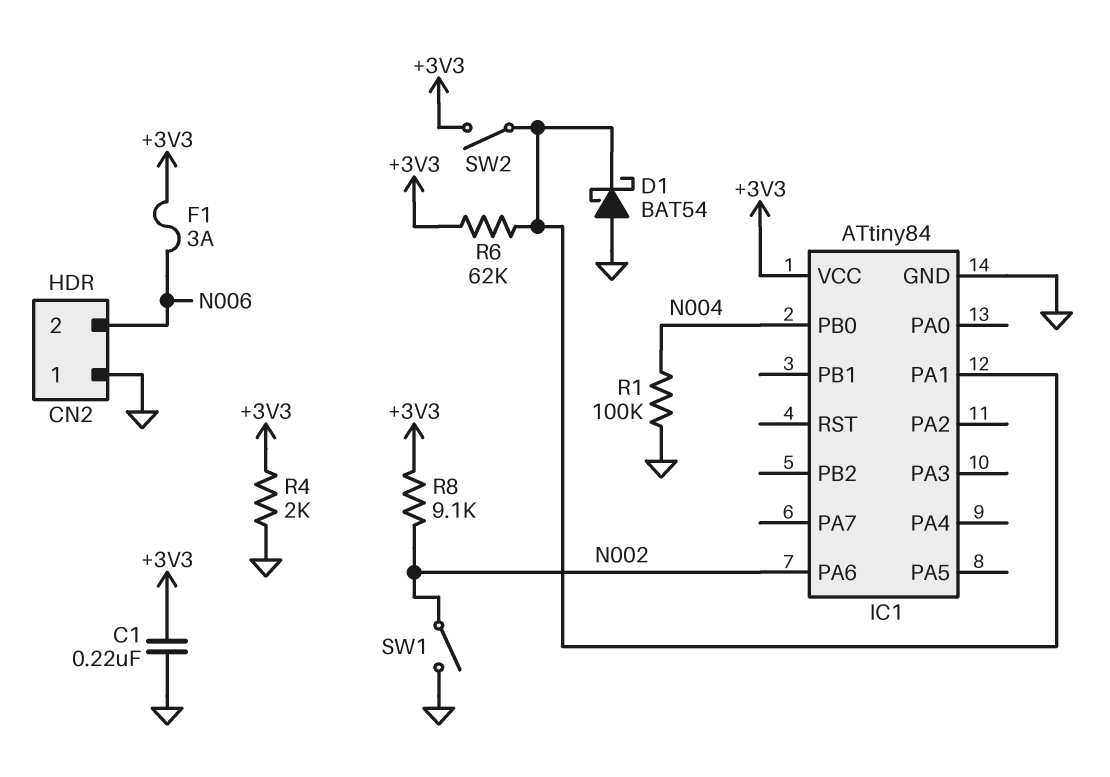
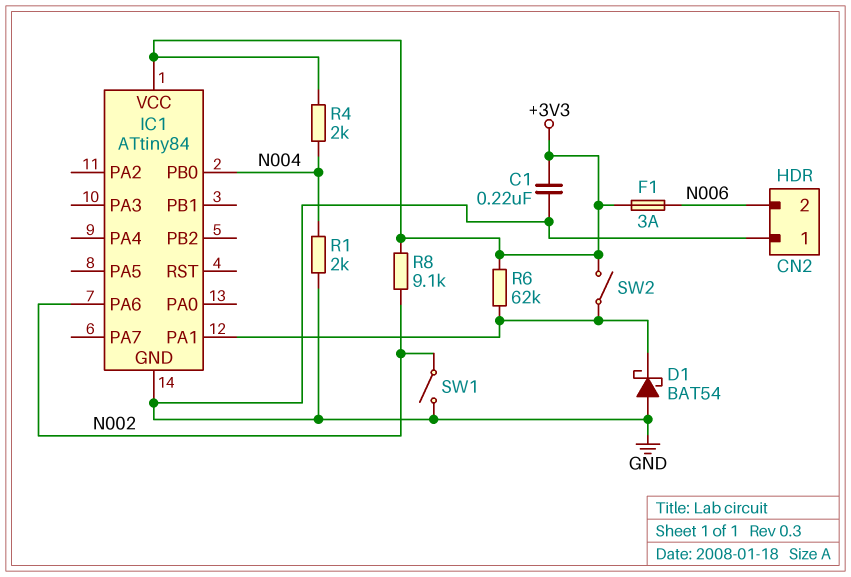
R1: 100k (GND, N004) -> 2k (GND, N004)
R4: 2k (+3V3, GND) -> 2k (+3V3, N004)

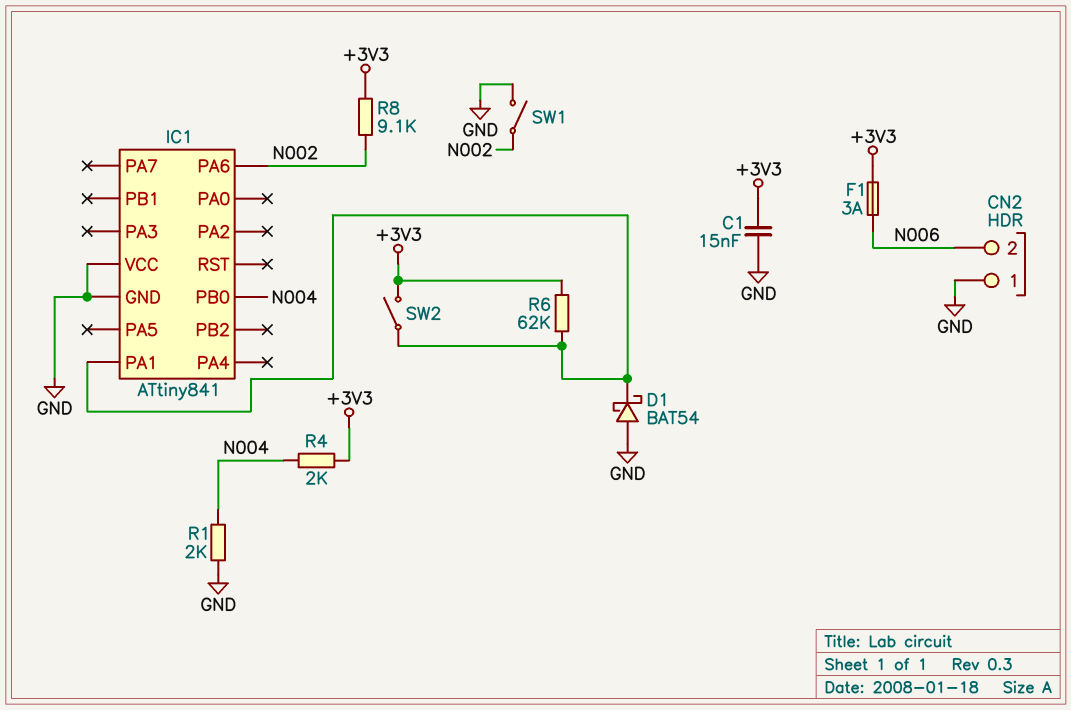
C1: 220nF (+3V3, GND) -> 15nF (+3V3, GND)
IC1: ATtiny84 -> ATtiny841
IC1 pin VCC: +3V3 -> GND

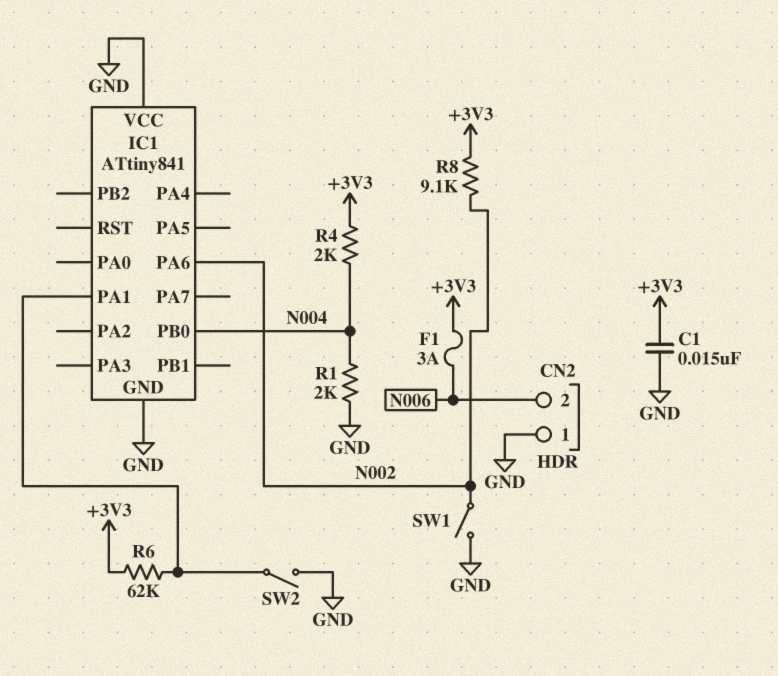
D1: schottky BAT54 (A GND, K IC1/PA1) -> none
SW2: switch (+3V3, IC1/PA1) -> switch (GND, IC1/PA1)

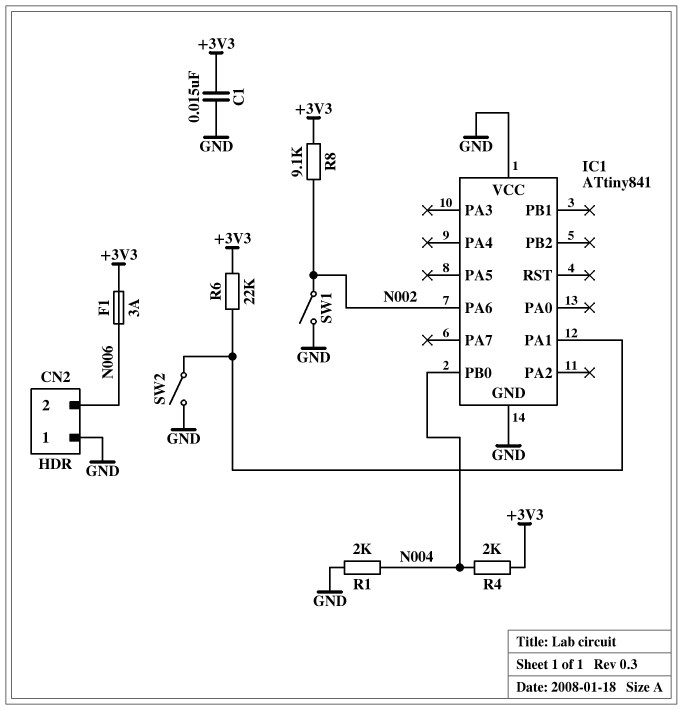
R6: 62k (+3V3, IC1/PA1) -> 22k (+3V3, IC1/PA1)

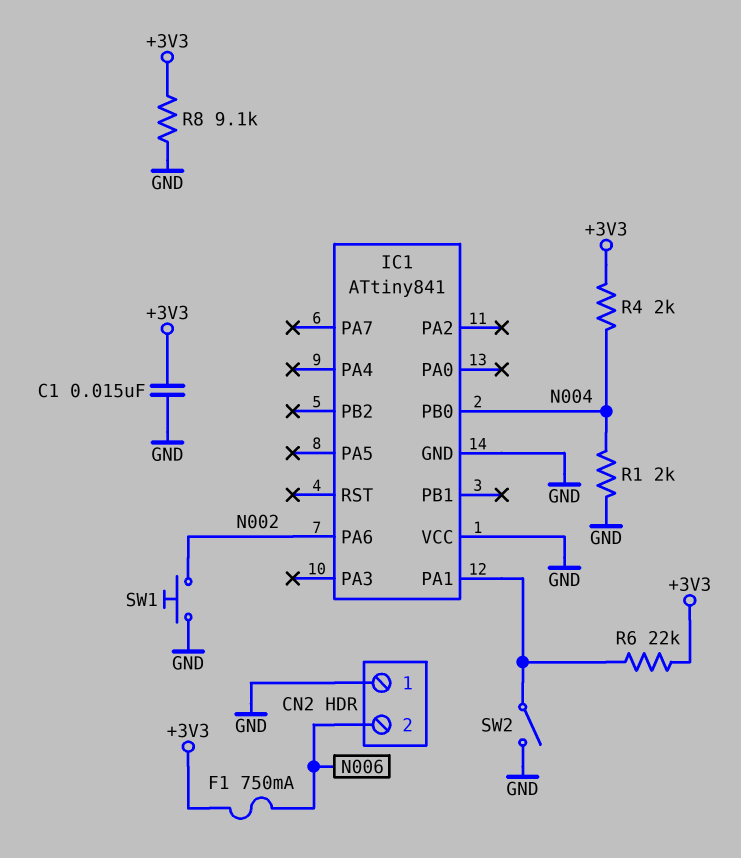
F1: 3A (+3V3, N006) -> 750mA (+3V3, N006)
R8: 9.1k (+3V3, N002) -> 9.1k (+3V3, GND)
SW1: switch (GND, N002) -> button (GND, N002)

